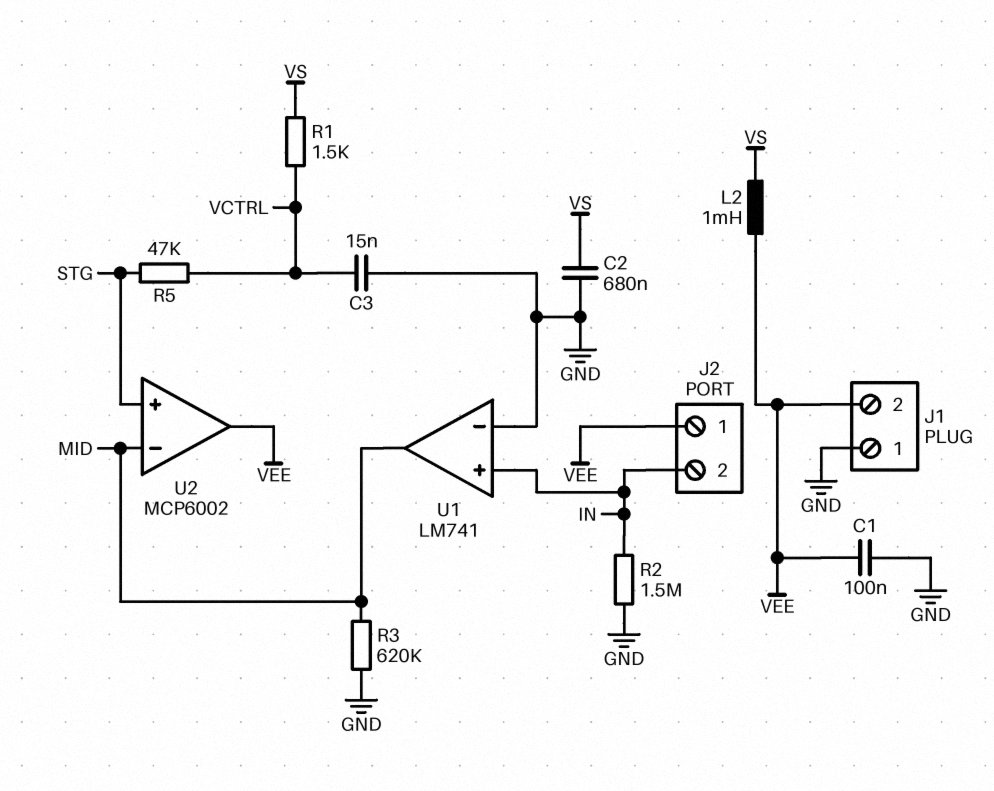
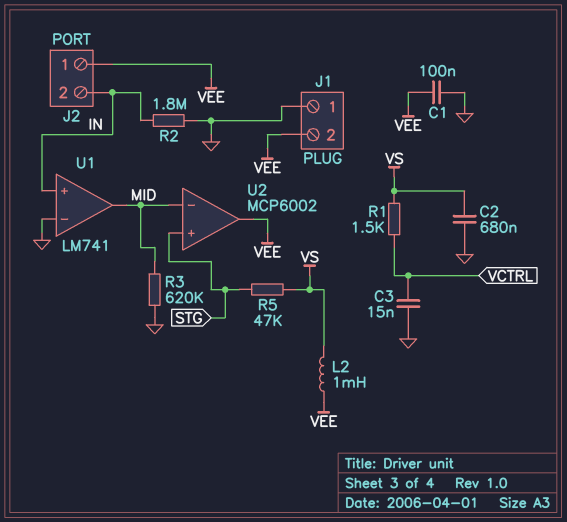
R2: 1.5M (GND, IN) -> 1.8M (GND, IN)
R5: 47k (STG, VCTRL) -> 47k (STG, VS)

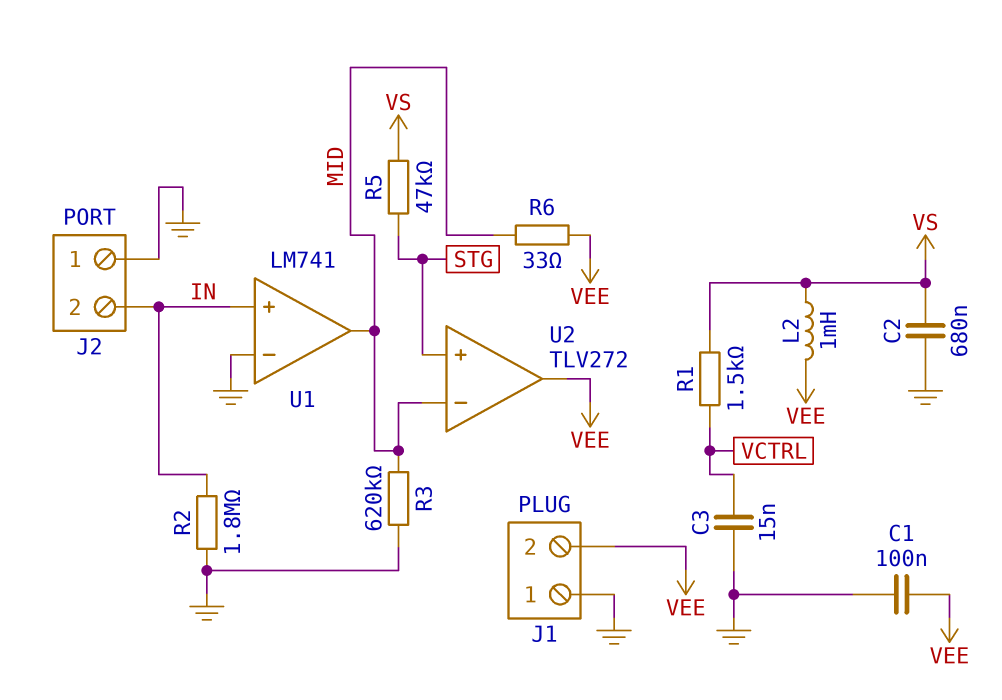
J2 pin 1: VEE -> GND
R6: none -> 33 (MID, VEE)
U2: MCP6002 -> TLV272

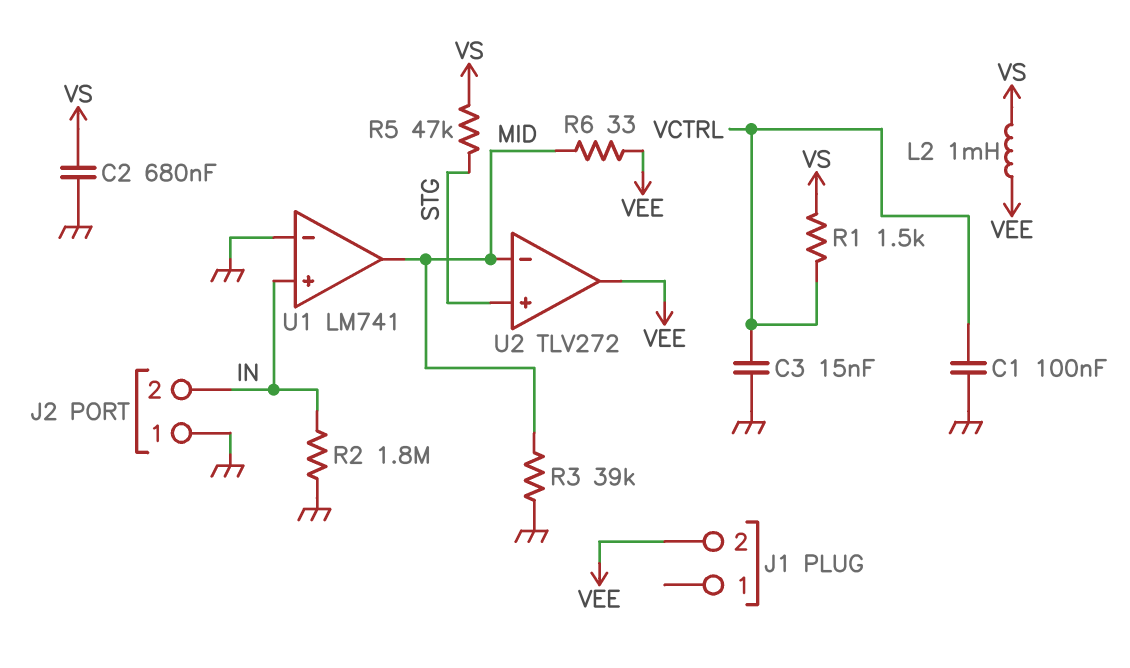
C1: 100nF (GND, VEE) -> 100nF (GND, VCTRL)
J1 pin 1: GND -> none
R3: 620k (GND, MID) -> 39k (GND, MID)

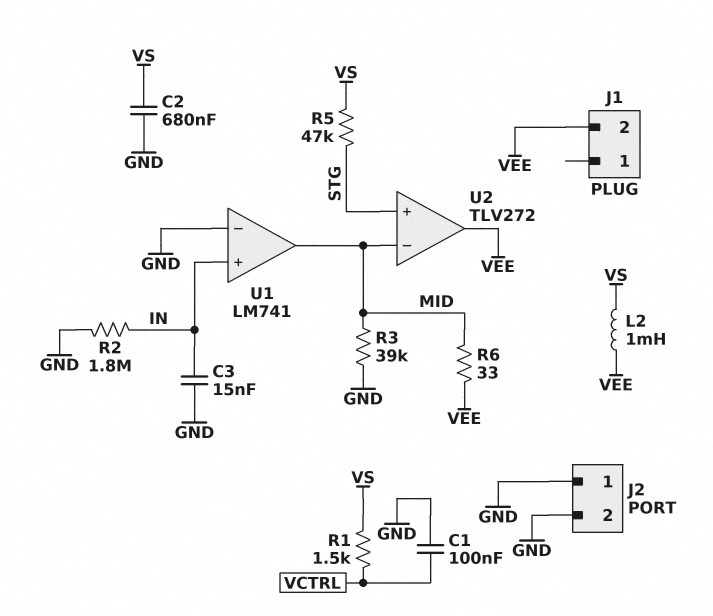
C3: 15nF (GND, VCTRL) -> 15nF (GND, IN)
J2 pin 2: IN -> GND

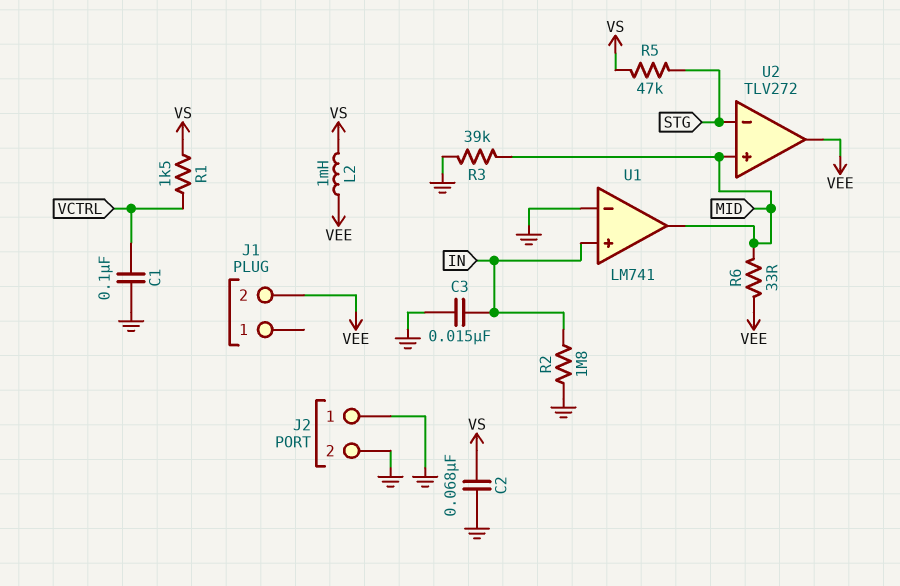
C2: 680nF (GND, VS) -> 68nF (GND, VS)
U2 pin in+: STG -> MID
U2 pin in-: MID -> STG

